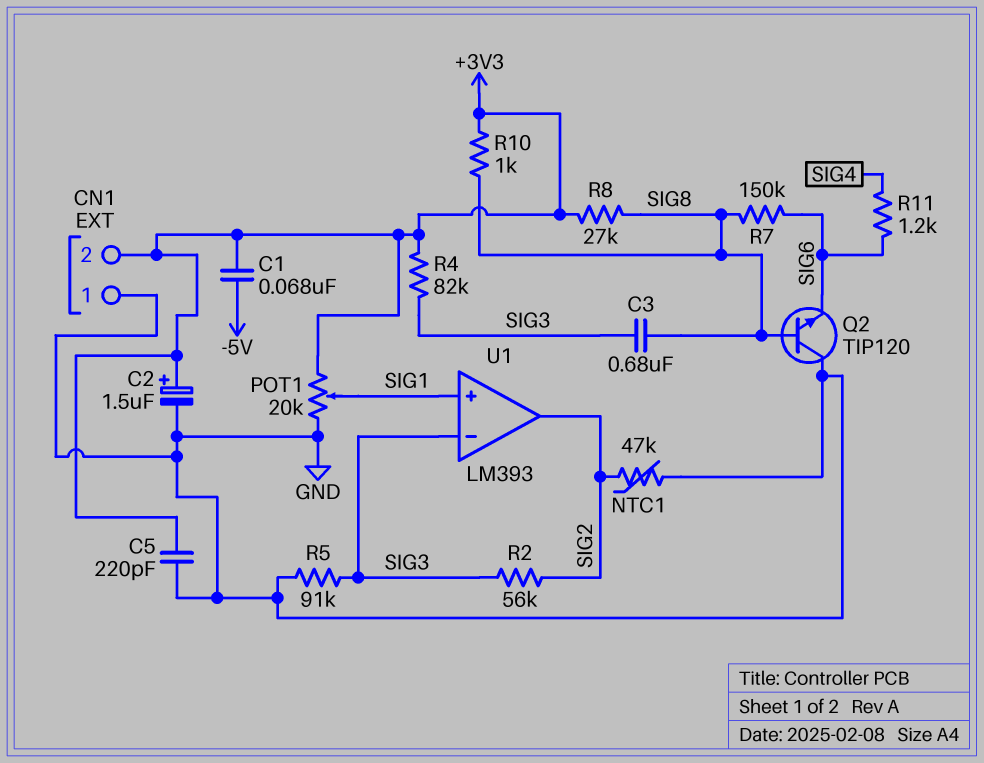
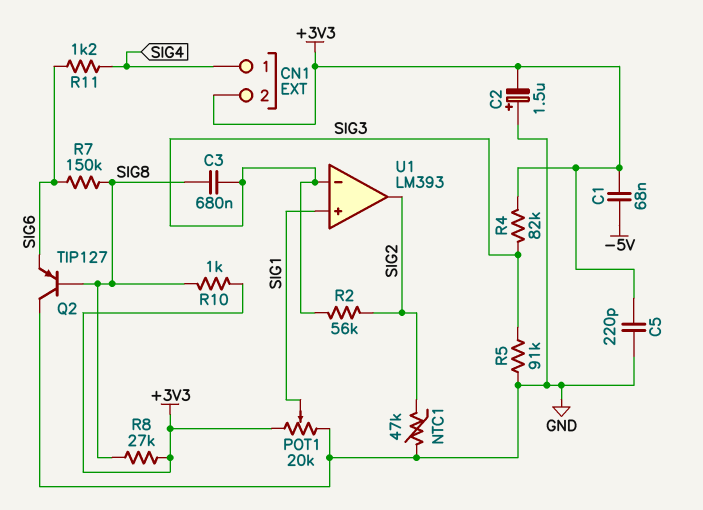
C2: 1.5uF (plus +3V3, minus GND) -> 1.5uF (plus GND, minus +3V3)
CN1 pin 1: GND -> SIG4
Q2: NPN TIP120 (B SIG8, C GND, E SIG6) -> PNP TIP127 (B SIG8, C GND, E SIG6)

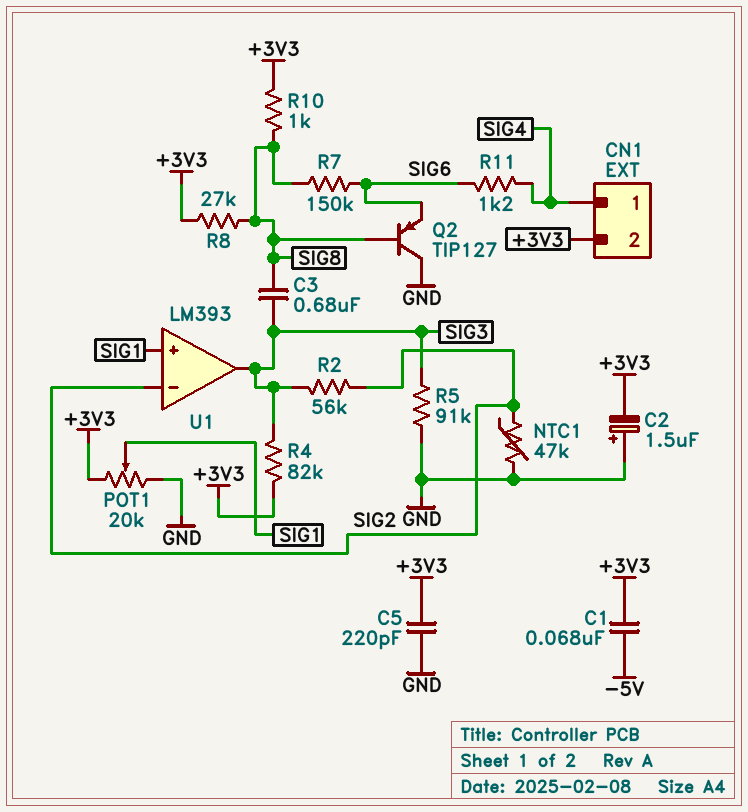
U1 pin in-: SIG3 -> SIG2
U1 pin out: SIG2 -> SIG3

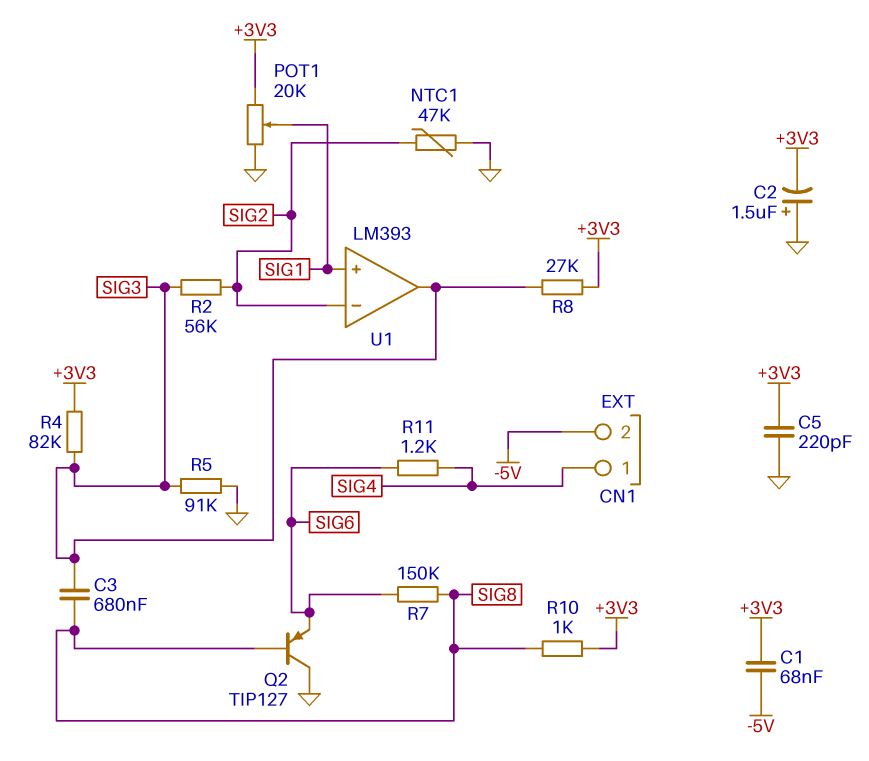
CN1 pin 2: +3V3 -> -5V
R8: 27k (+3V3, SIG8) -> 27k (+3V3, SIG3)

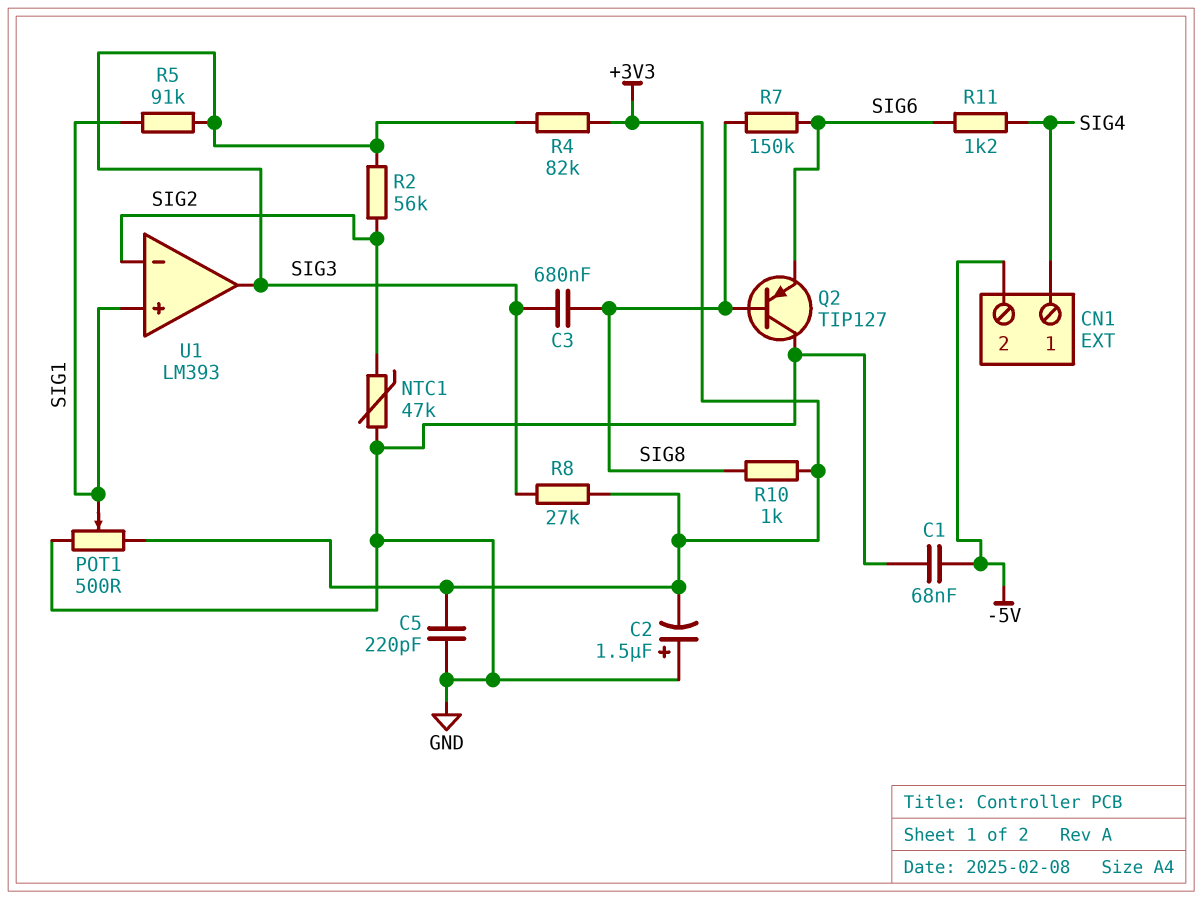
C1: 68nF (+3V3, -5V) -> 68nF (-5V, GND)
POT1: 20k (+3V3, GND, wiper SIG1) -> 500 (+3V3, GND, wiper SIG1)
R5: 91k (GND, SIG3) -> 91k (SIG1, SIG3)

